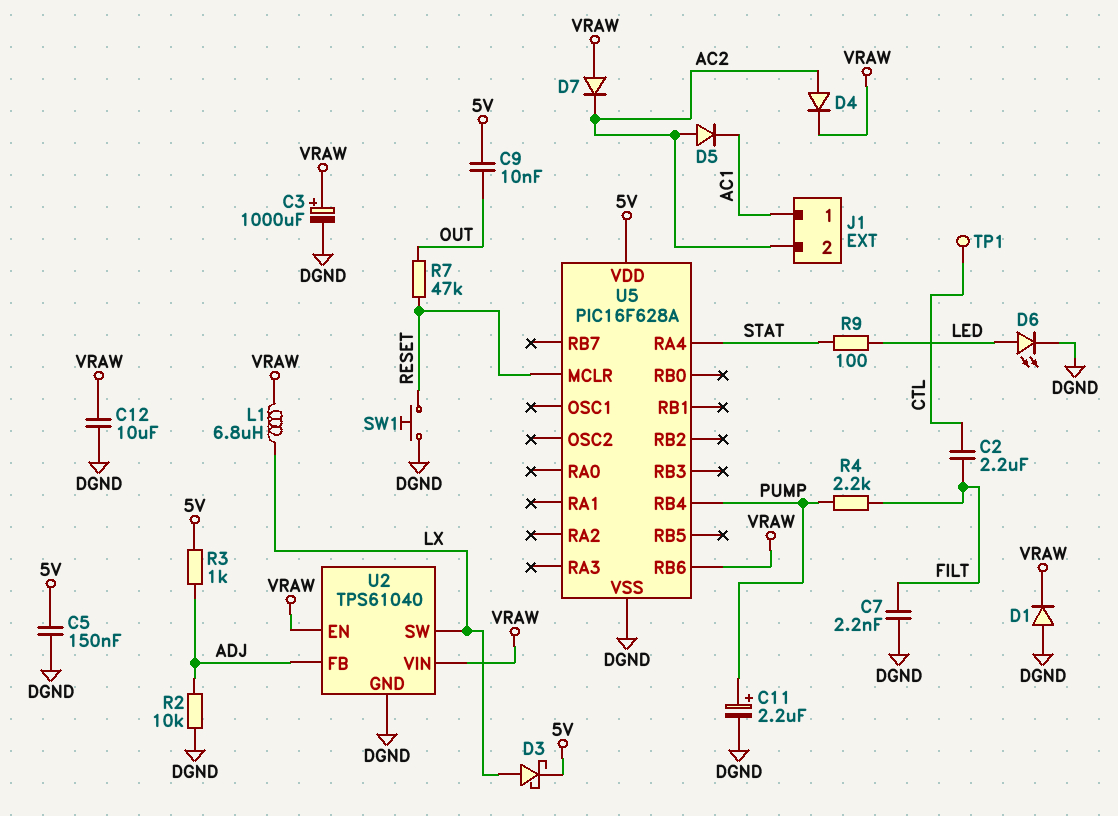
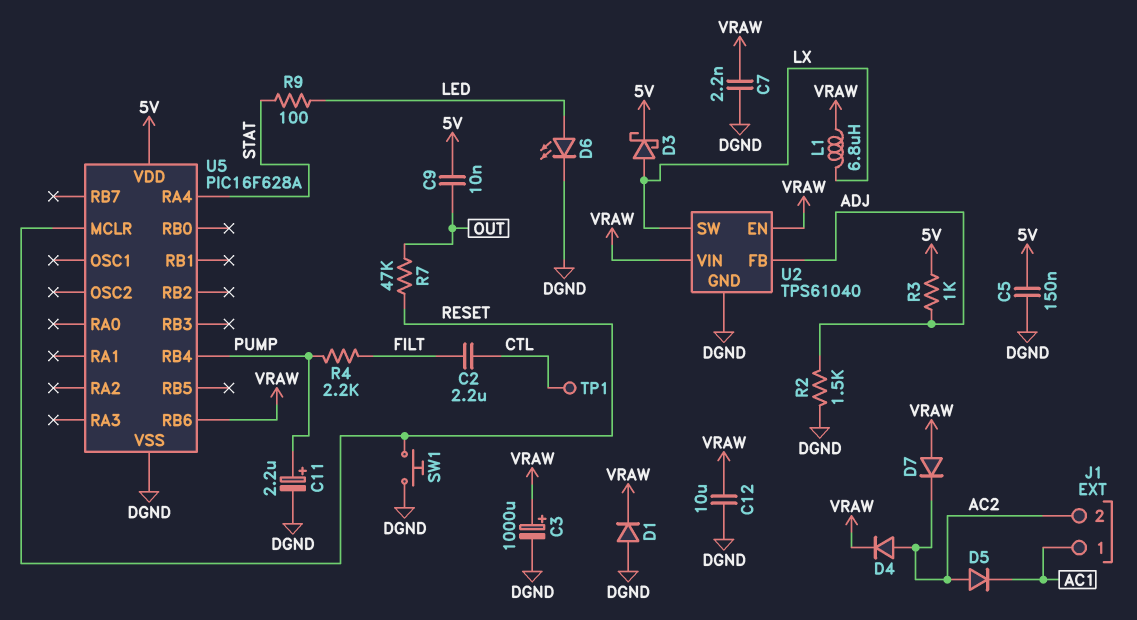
C7: 2.2nF (DGND, FILT) -> 2.2nF (DGND, VRAW)
R2: 10k (ADJ, DGND) -> 1.5k (ADJ, DGND)

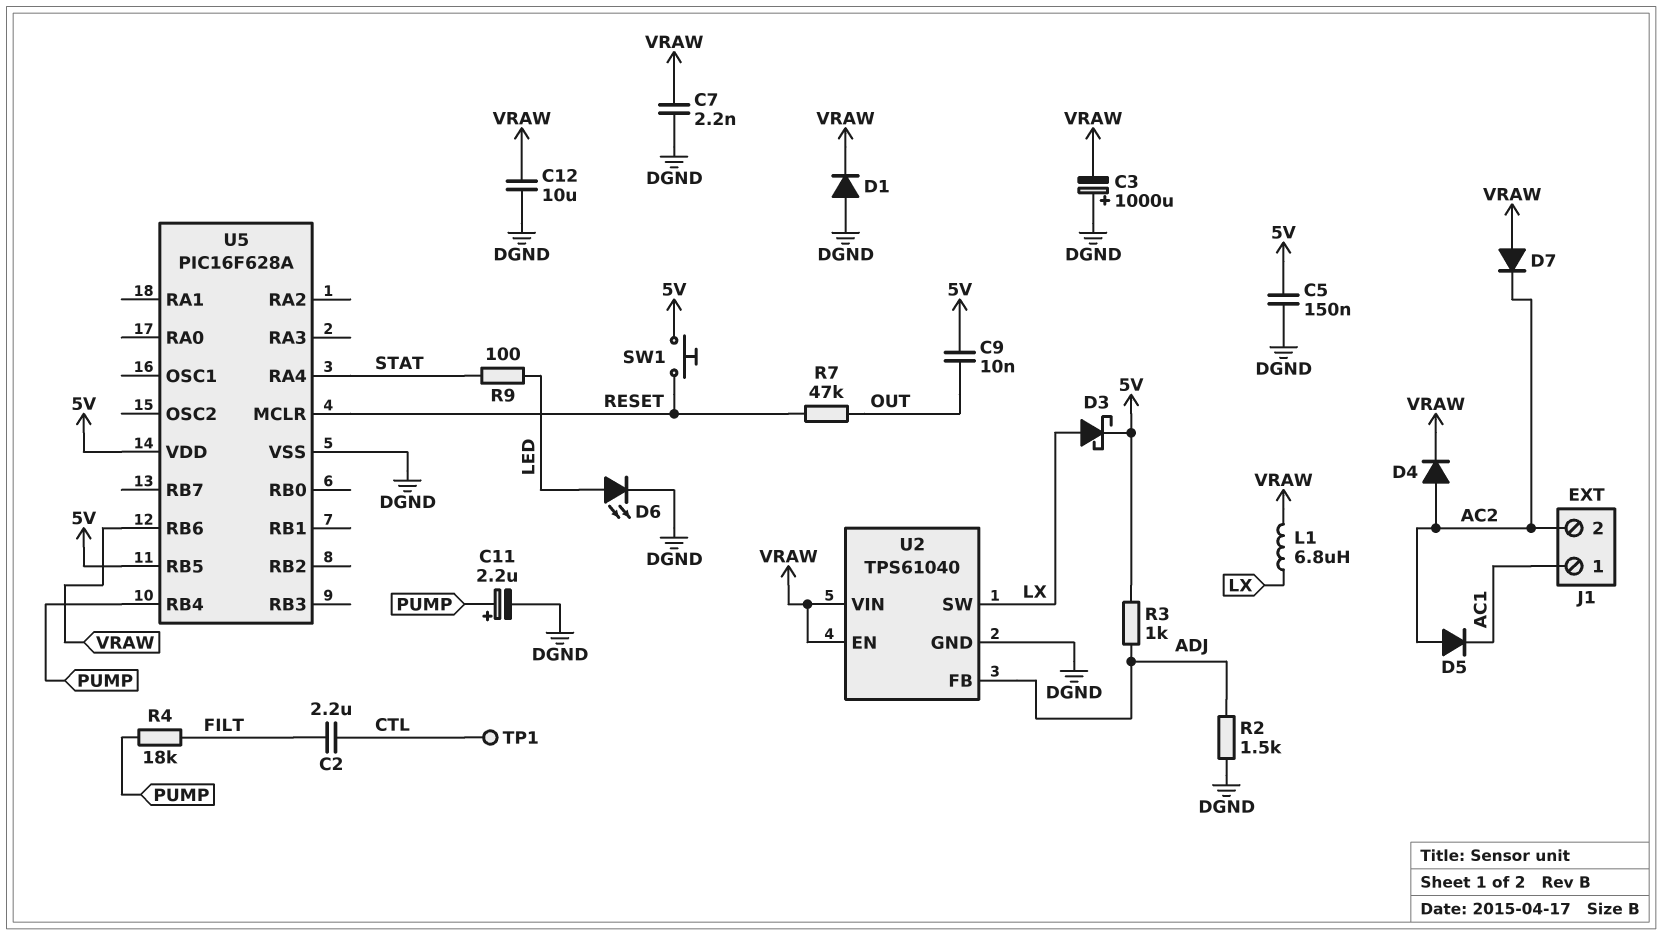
C3: 1000uF (plus VRAW, minus DGND) -> 1000uF (plus DGND, minus VRAW)
R4: 2.2k (FILT, PUMP) -> 18k (FILT, PUMP)
SW1: button (DGND, RESET) -> button (5V, RESET)
U5 pin RB5: none -> 5V

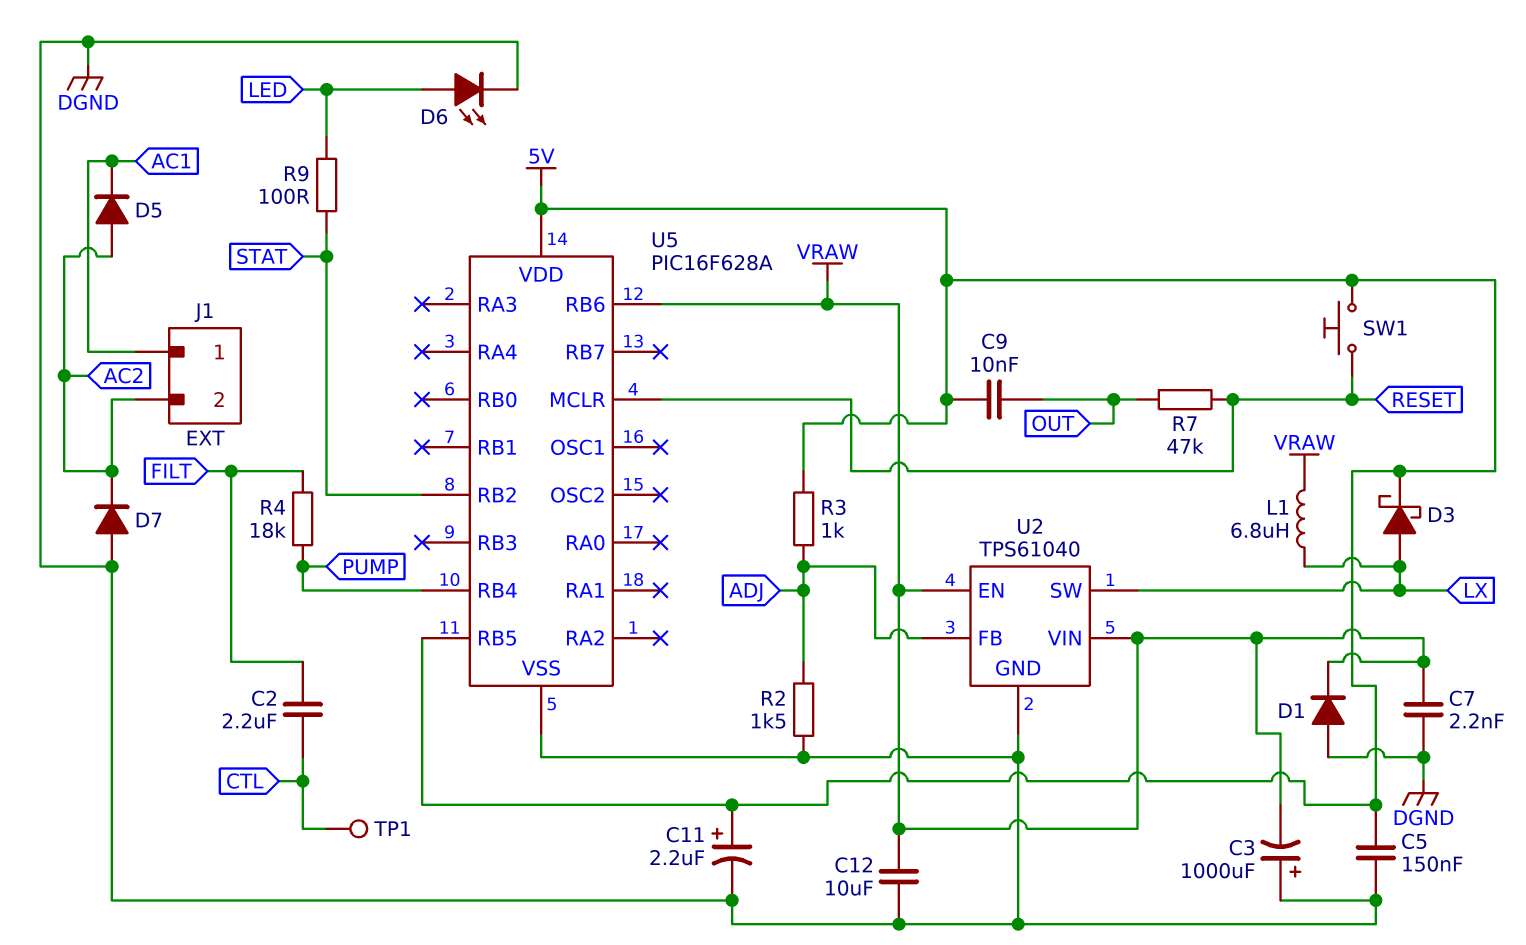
C11: 2.2uF (plus PUMP, minus DGND) -> 2.2uF (plus 5V, minus DGND)
D4: diode (A AC2, K VRAW) -> none
D7: diode (A VRAW, K AC2) -> diode (A DGND, K AC2)
U5 pin RA4: STAT -> none
U5 pin RB2: none -> STAT

